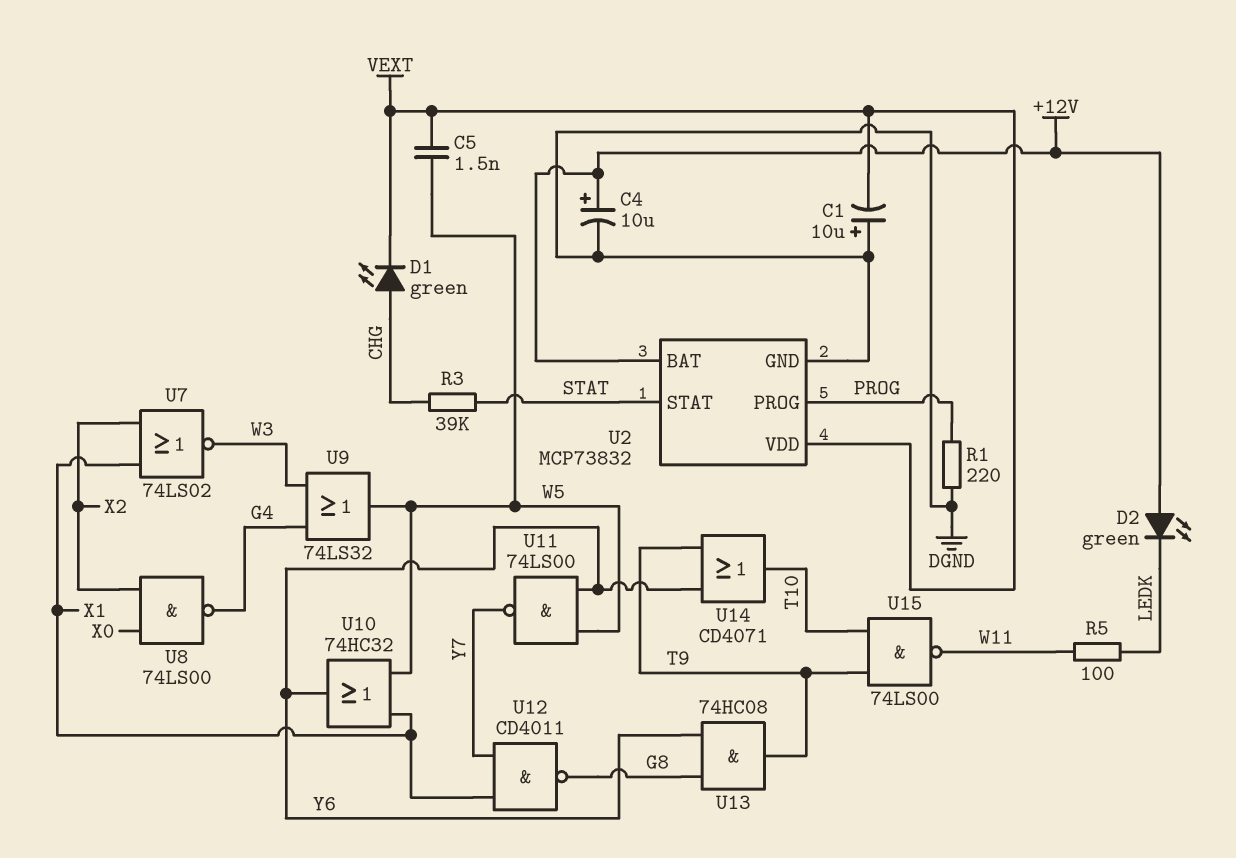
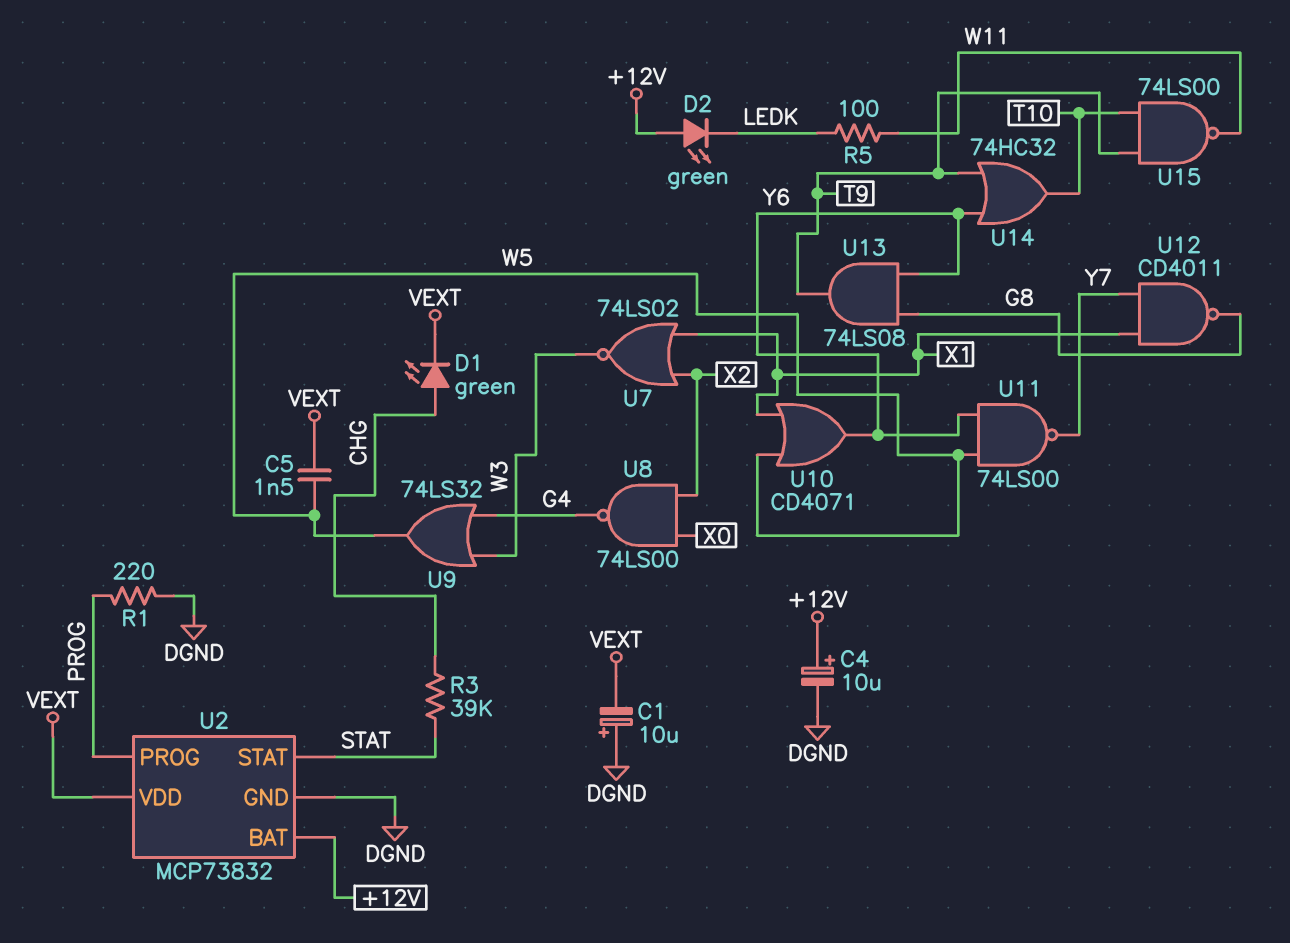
U10: OR 74HC32 (in W5, in X1, out Y6) -> OR CD4071 (in W5, in X1, out Y6)
U13: AND 74HC08 (in G8, in Y6, out T9) -> AND 74LS08 (in G8, in Y6, out T9)
U14: OR CD4071 (in T9, in Y6, out T10) -> OR 74HC32 (in T9, in Y6, out T10)

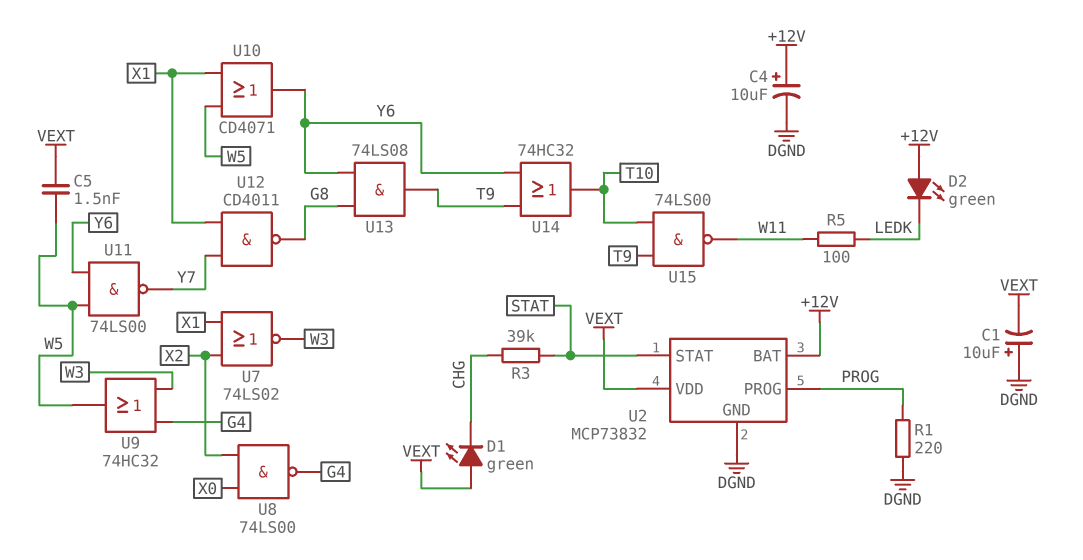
D1: LED green (A CHG, K VEXT) -> LED green (A VEXT, K CHG)
U9: OR 74LS32 (in G4, in W3, out W5) -> OR 74HC32 (in G4, in W3, out W5)

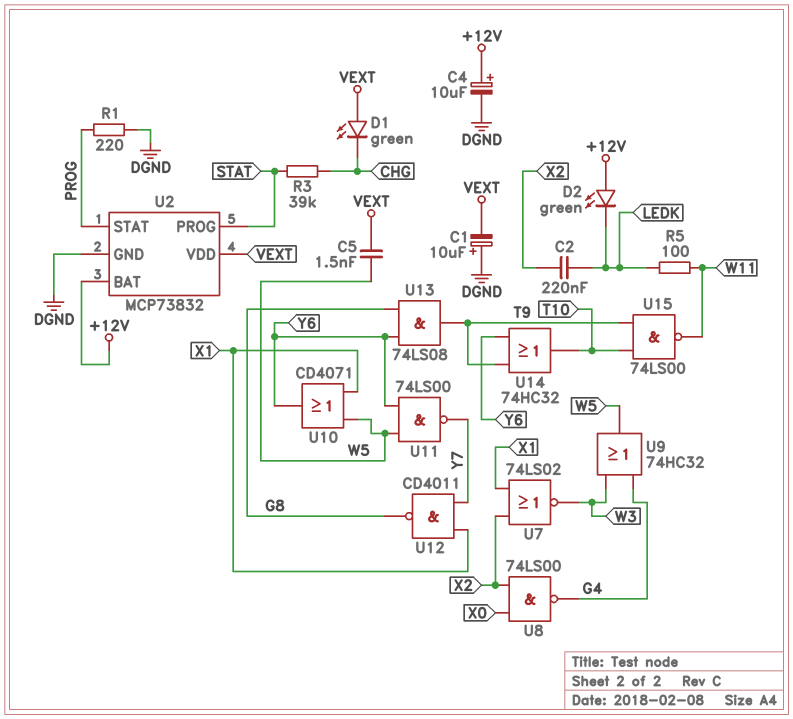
C2: none -> 220nF (LEDK, X2)
U2 pin PROG: PROG -> STAT
U2 pin STAT: STAT -> PROG

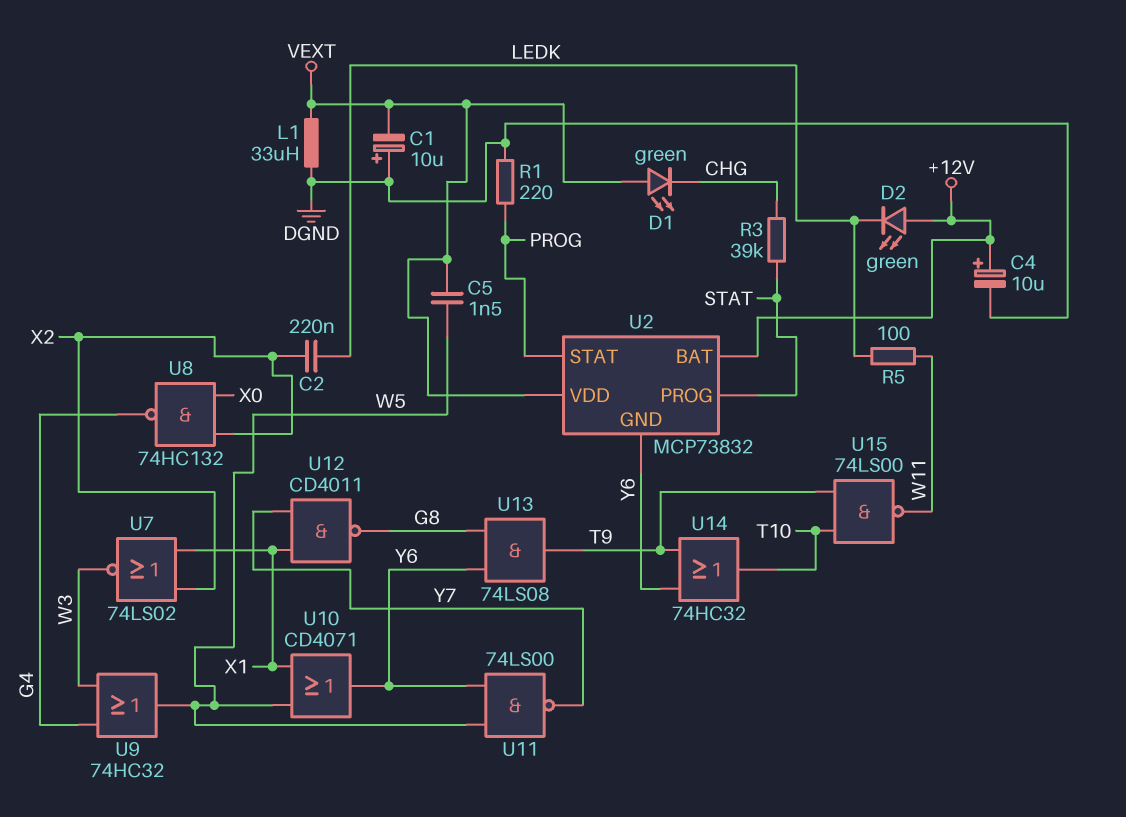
L1: none -> 33uH (DGND, VEXT)
U2 pin GND: DGND -> Y6
U8: NAND 74LS00 (in X0, in X2, out G4) -> NAND 74HC132 (in X0, in X2, out G4)

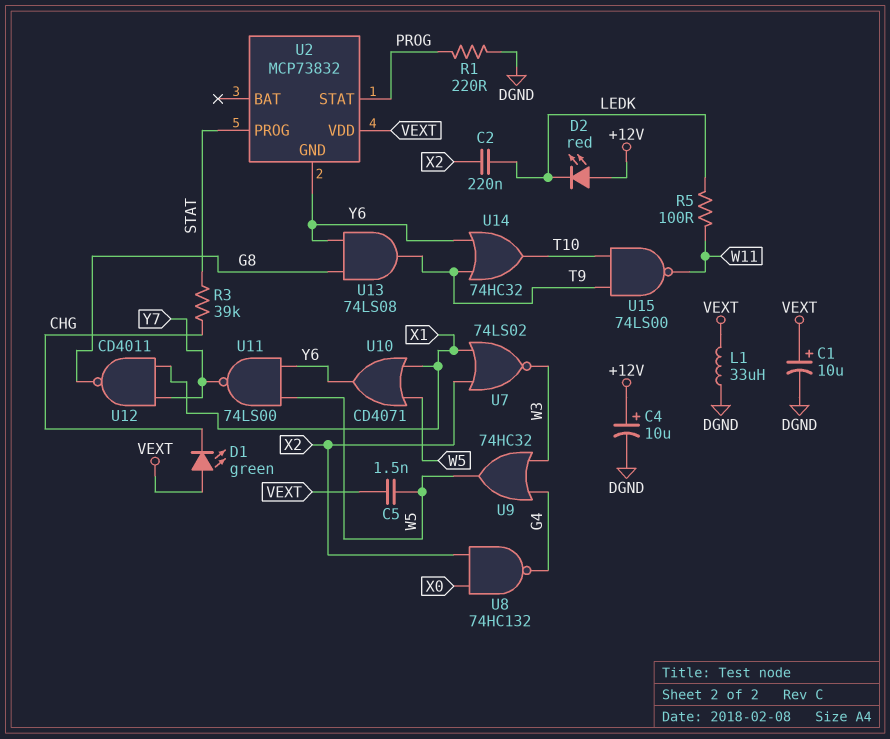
C1: 10uF (plus DGND, minus VEXT) -> 10uF (plus VEXT, minus DGND)
D2: LED green (A +12V, K LEDK) -> LED red (A +12V, K LEDK)
U2 pin BAT: +12V -> none

